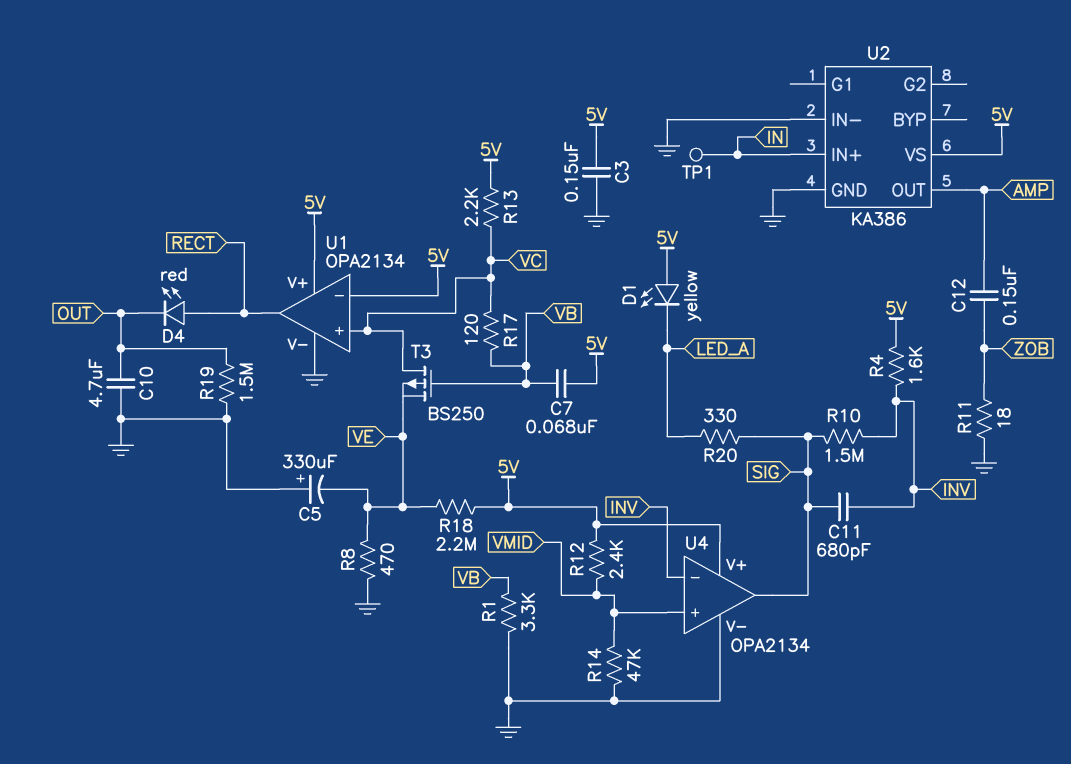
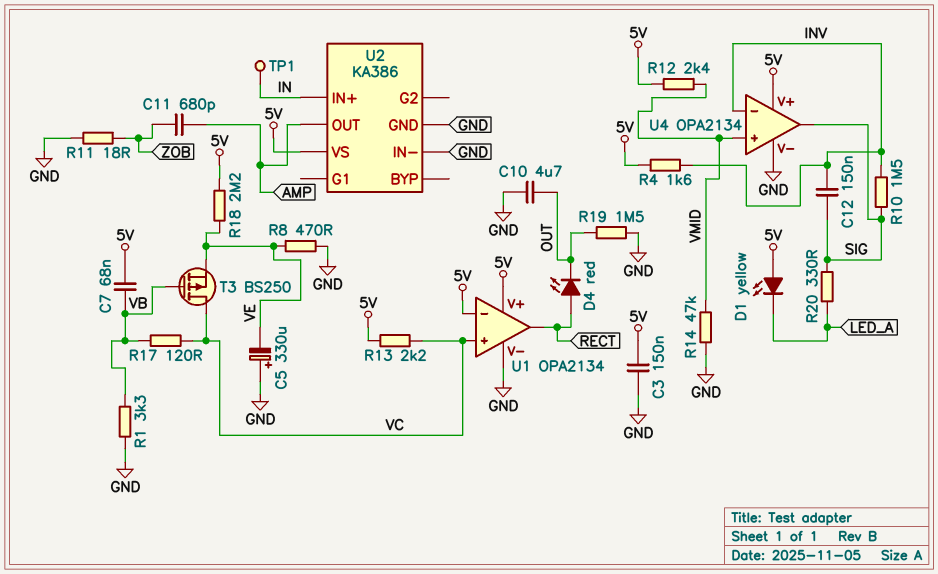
C11: 680pF (INV, SIG) -> 680pF (AMP, ZOB)
C12: 150nF (AMP, ZOB) -> 150nF (INV, SIG)

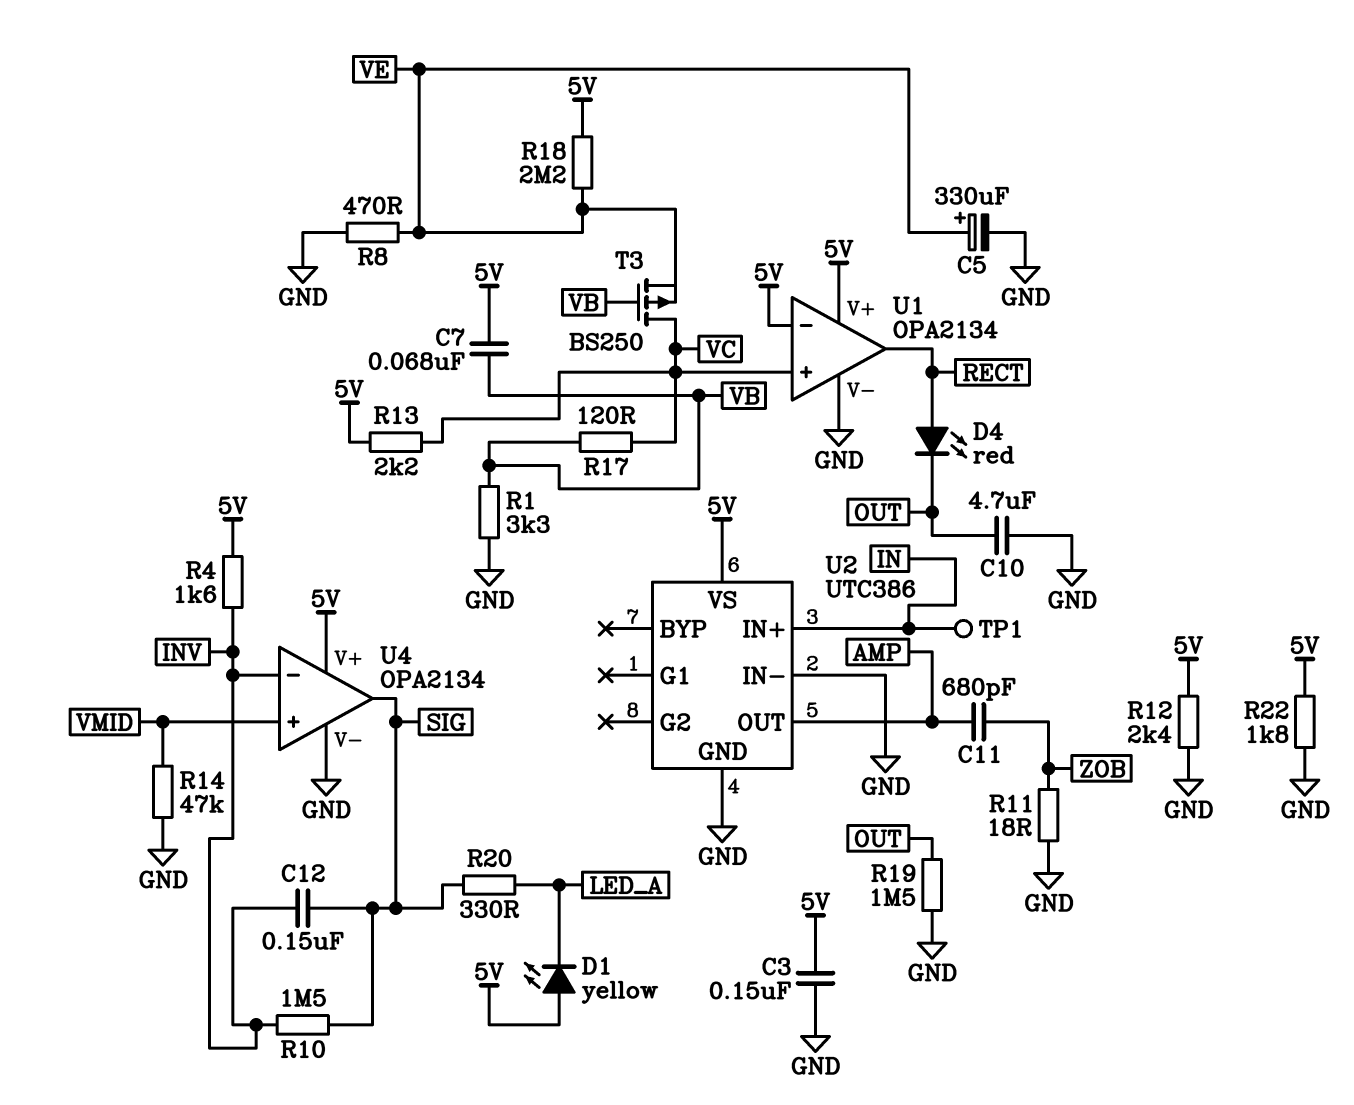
C5: 330uF (plus GND, minus VE) -> 330uF (plus VE, minus GND)
R12: 2.4k (5V, VMID) -> 2.4k (5V, GND)
R22: none -> 1.8k (5V, GND)
U2: KA386 -> UTC386

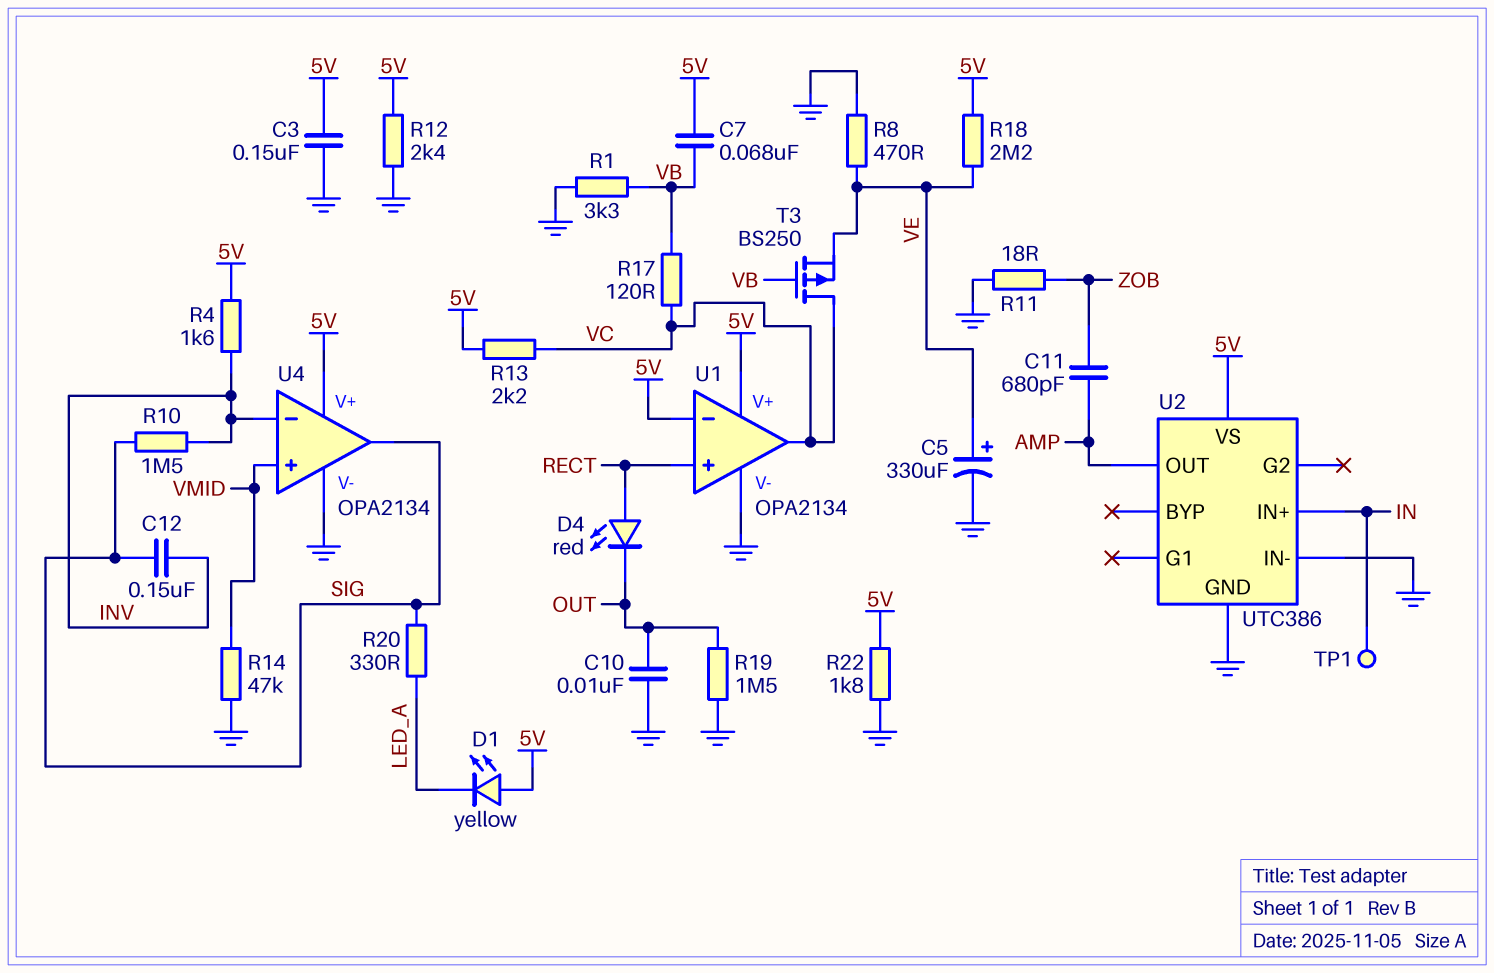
C10: 4.7uF (GND, OUT) -> 10nF (GND, OUT)
U1 pin in+: VC -> RECT
U1 pin out: RECT -> VC

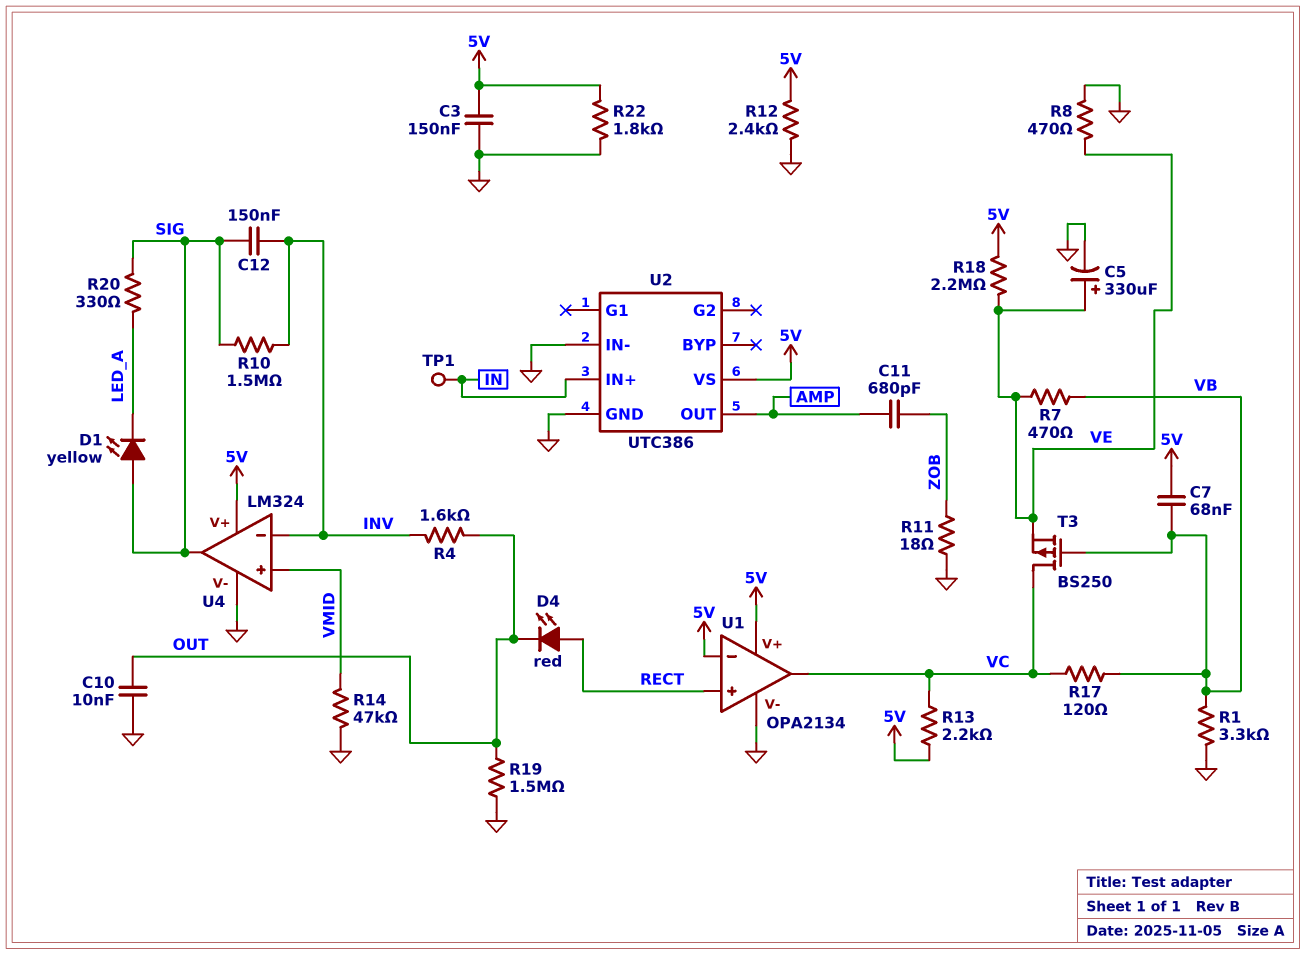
D1: LED yellow (A 5V, K LED_A) -> LED yellow (A SIG, K LED_A)
R4: 1.6k (5V, INV) -> 1.6k (INV, OUT)
R7: none -> 470 (VB, VE)
U4: OPA2134 -> LM324

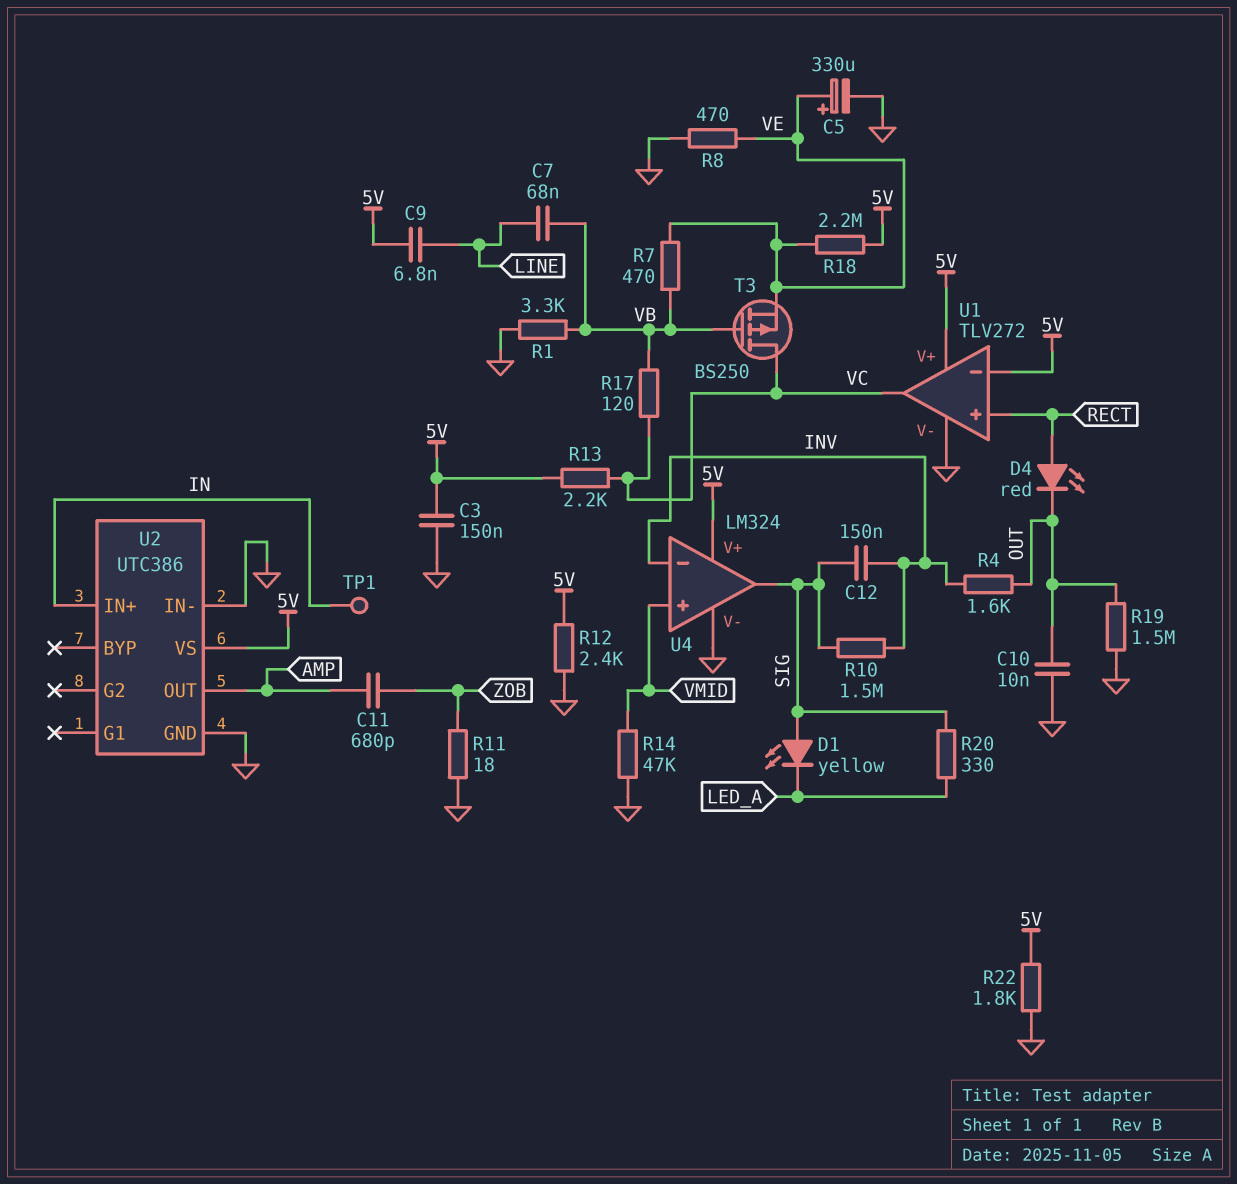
C7: 68nF (5V, VB) -> 68nF (LINE, VB)
C9: none -> 6.8nF (5V, LINE)
U1: OPA2134 -> TLV272

